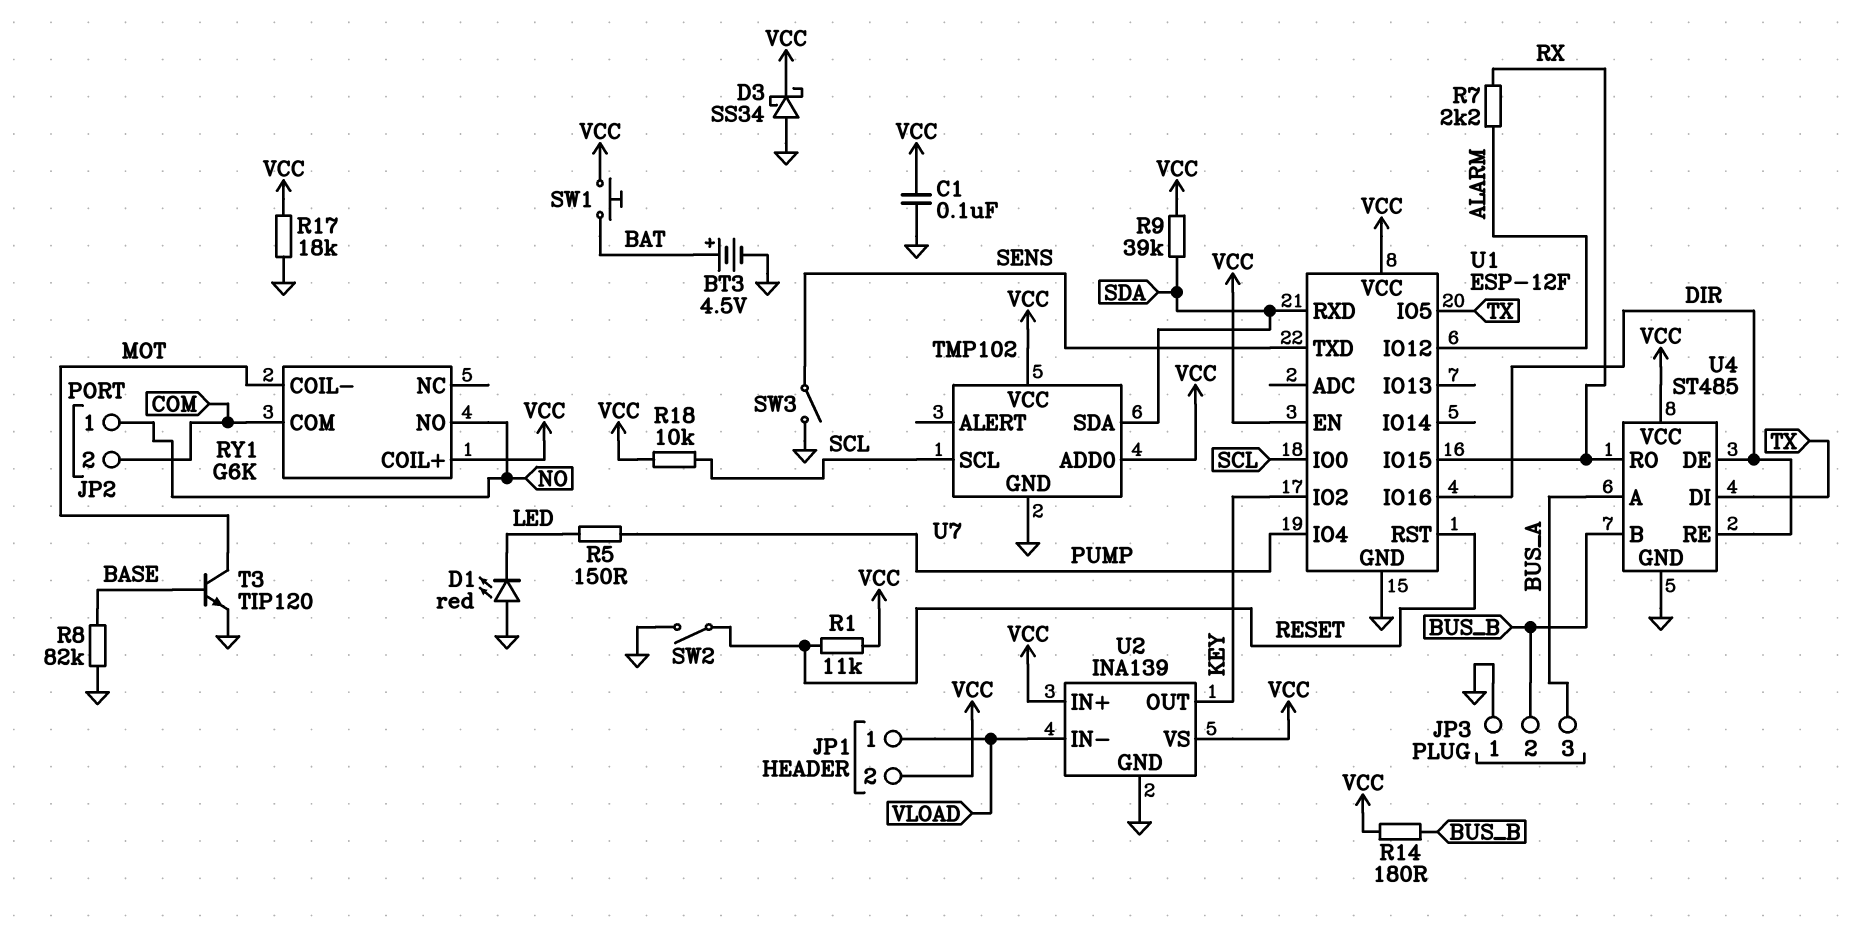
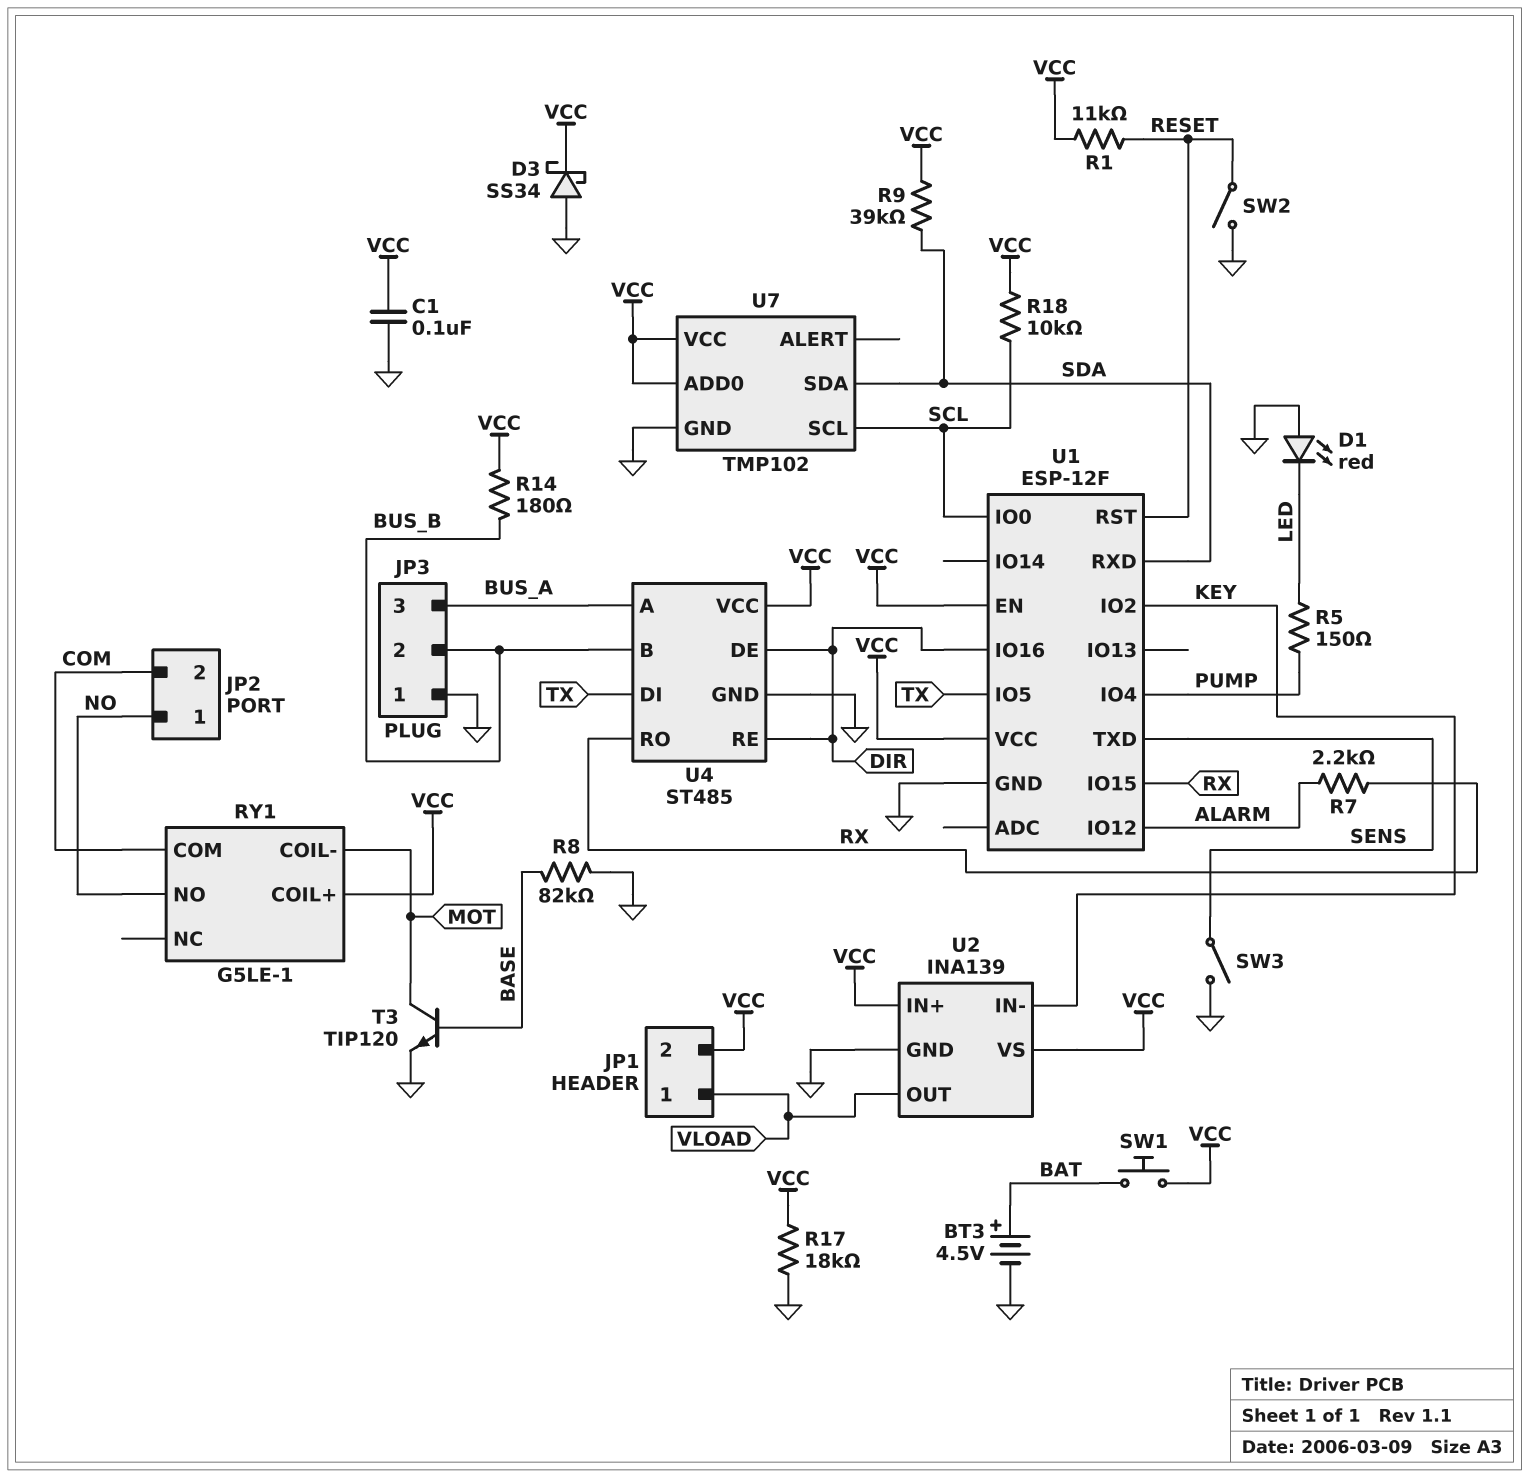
RY1: G6K -> G5LE-1
U2 pin IN-: VLOAD -> KEY
U2 pin OUT: KEY -> VLOAD

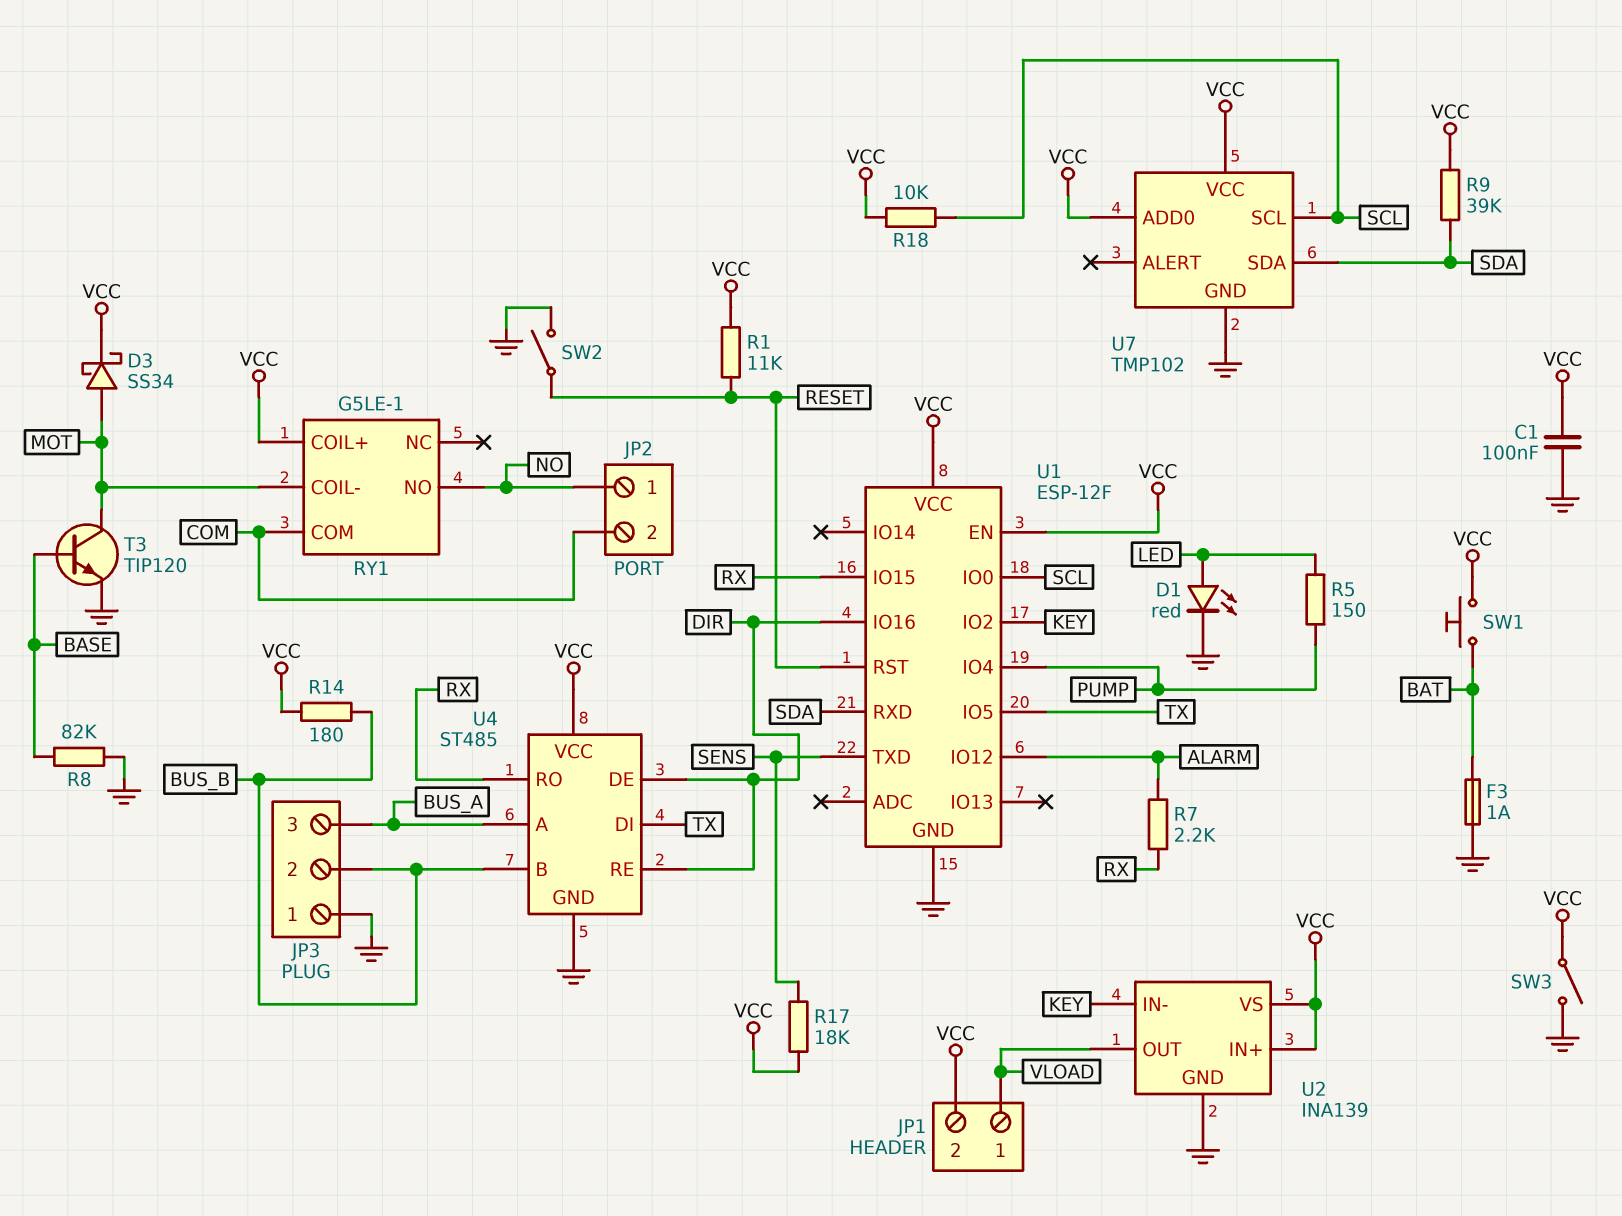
BT3: 4.5V (plus BAT, minus GND) -> none
D1: LED red (A GND, K LED) -> LED red (A LED, K GND)
D3: schottky SS34 (A GND, K VCC) -> schottky SS34 (A MOT, K VCC)
F3: none -> 1A (BAT, GND)
R17: 18k (GND, VCC) -> 18k (SENS, VCC)
SW3: switch (GND, SENS) -> switch (GND, VCC)

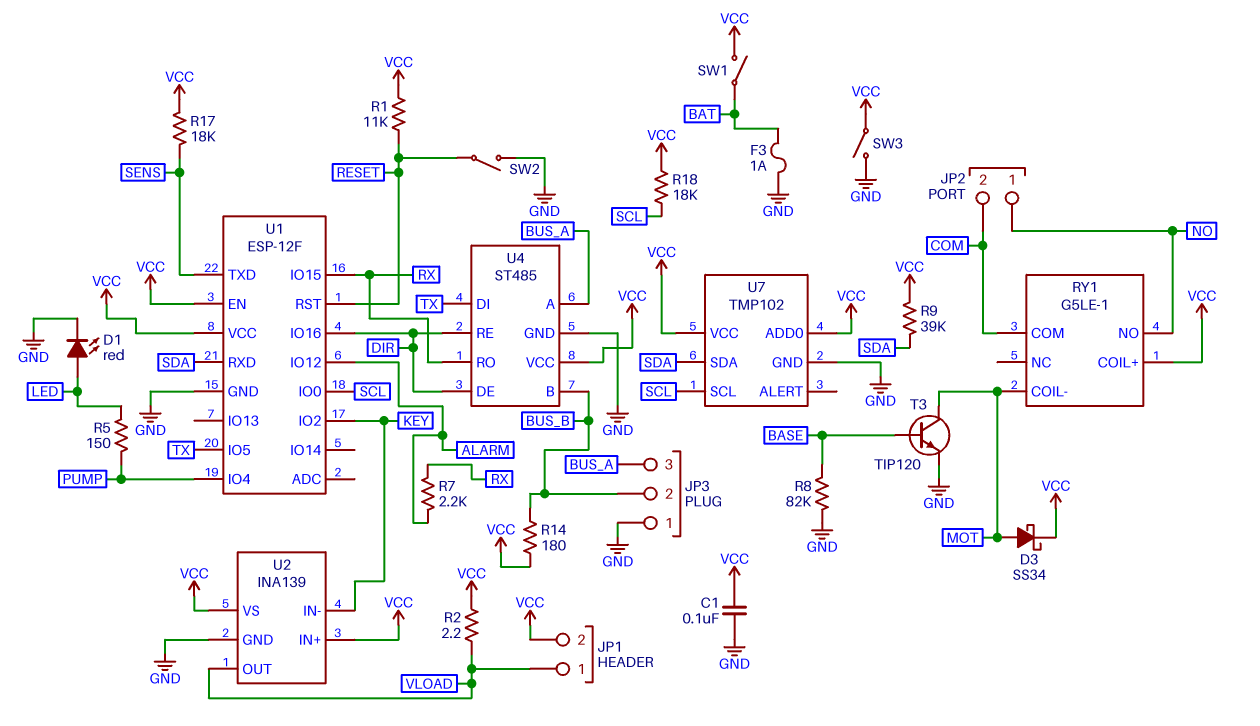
R2: none -> 2.2 (VCC, VLOAD)
R18: 10k (SCL, VCC) -> 18k (SCL, VCC)
SW1: button (BAT, VCC) -> switch (BAT, VCC)

